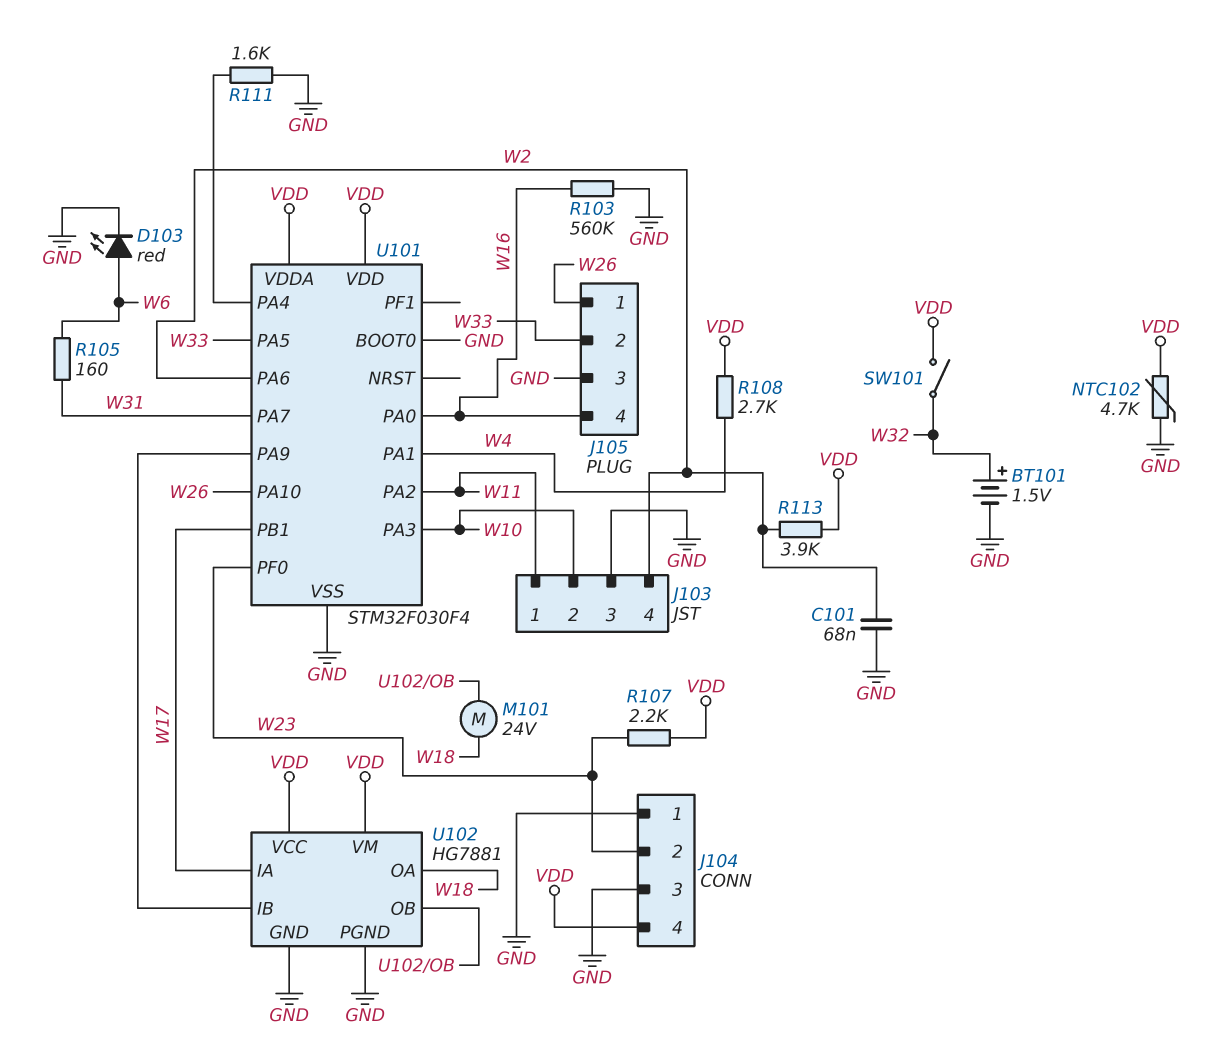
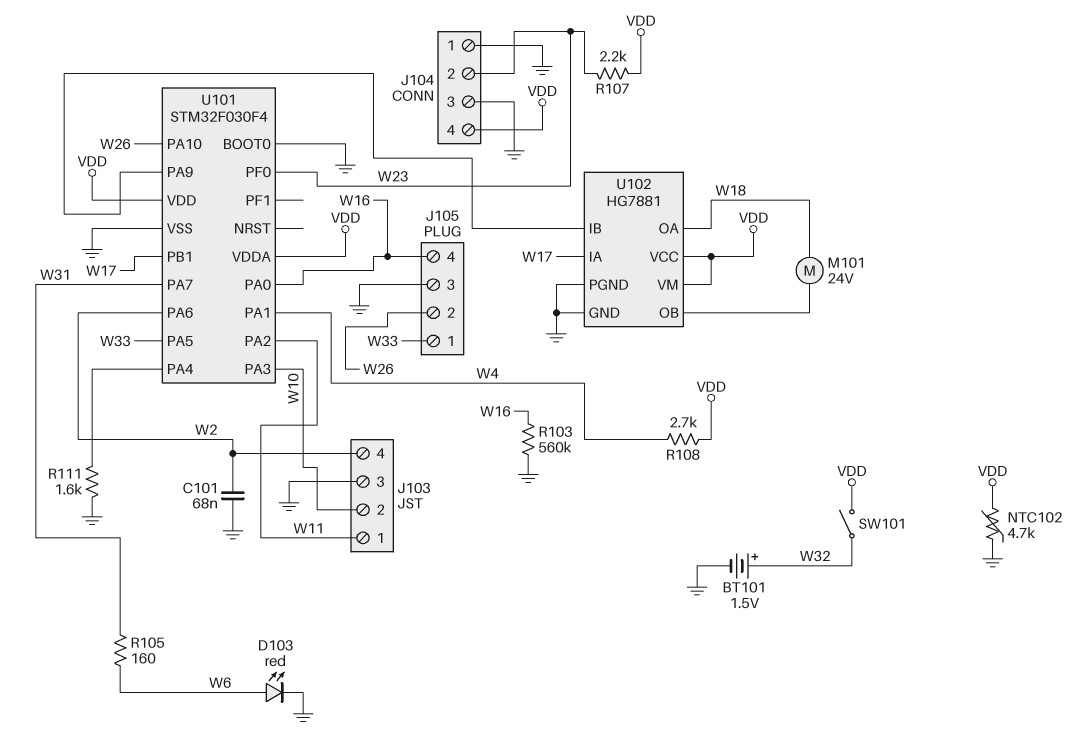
J105 pin 1: W26 -> W33
J105 pin 2: W33 -> W26
R113: 3.9k (VDD, W2) -> none

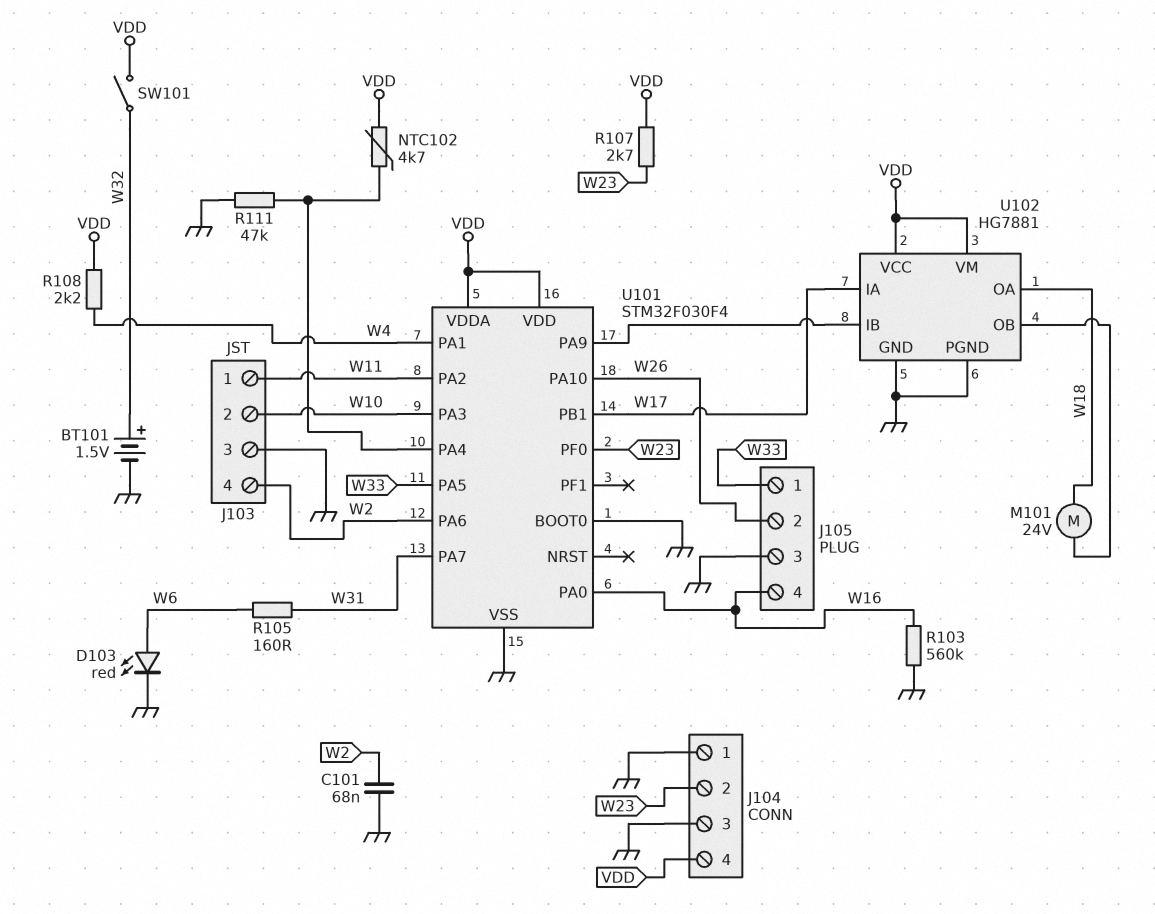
NTC102: 4.7k (GND, VDD) -> 4.7k (U101/PA4, VDD)
R107: 2.2k (VDD, W23) -> 2.7k (VDD, W23)
R108: 2.7k (VDD, W4) -> 2.2k (VDD, W4)
R111: 1.6k (GND, U101/PA4) -> 47k (GND, U101/PA4)

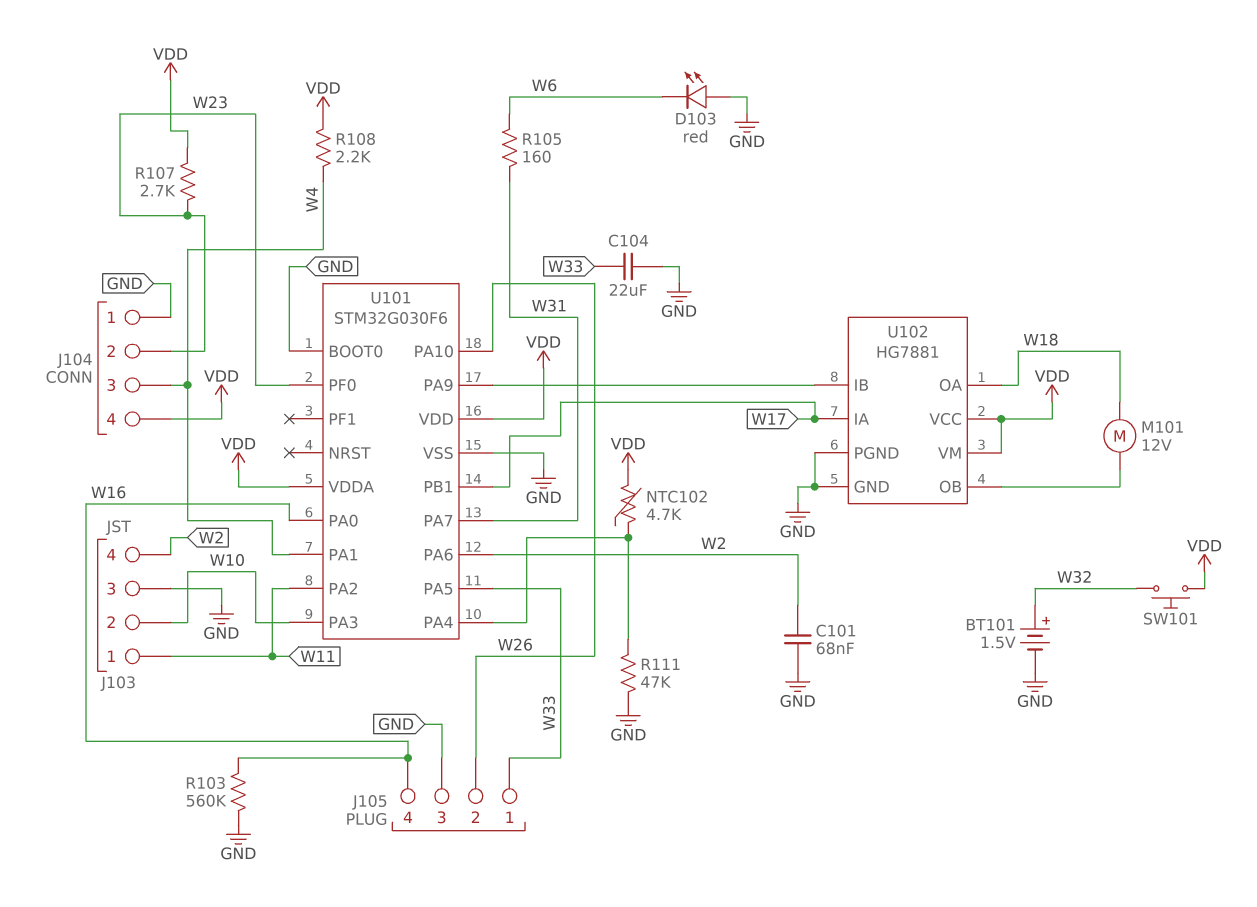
C104: none -> 22uF (GND, W33)
D103: LED red (A W6, K GND) -> LED red (A GND, K W6)
J104 pin 3: GND -> W4
M101: motor 24V (U102/OB, W18) -> motor 12V (U102/OB, W18)
SW101: switch (VDD, W32) -> button (VDD, W32)
U101: STM32F030F4 -> STM32G030F6

